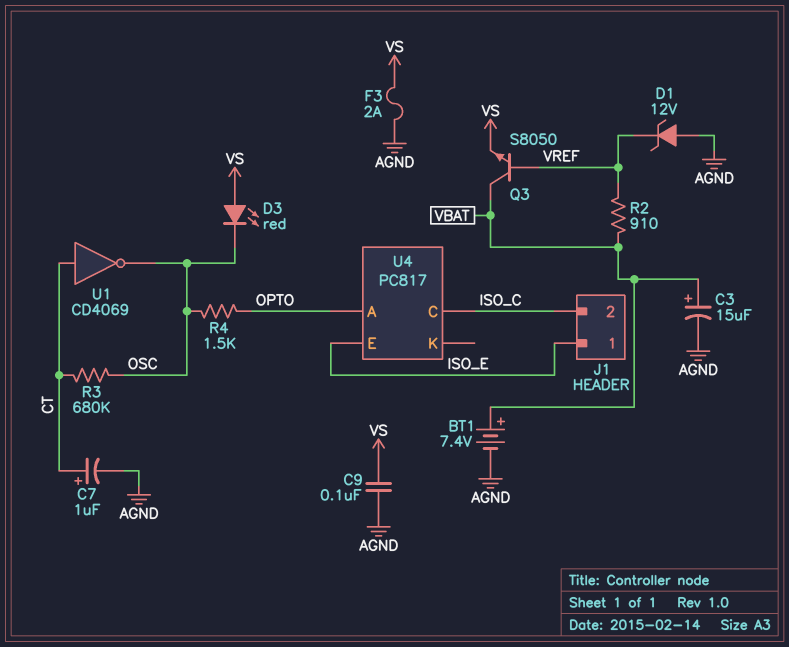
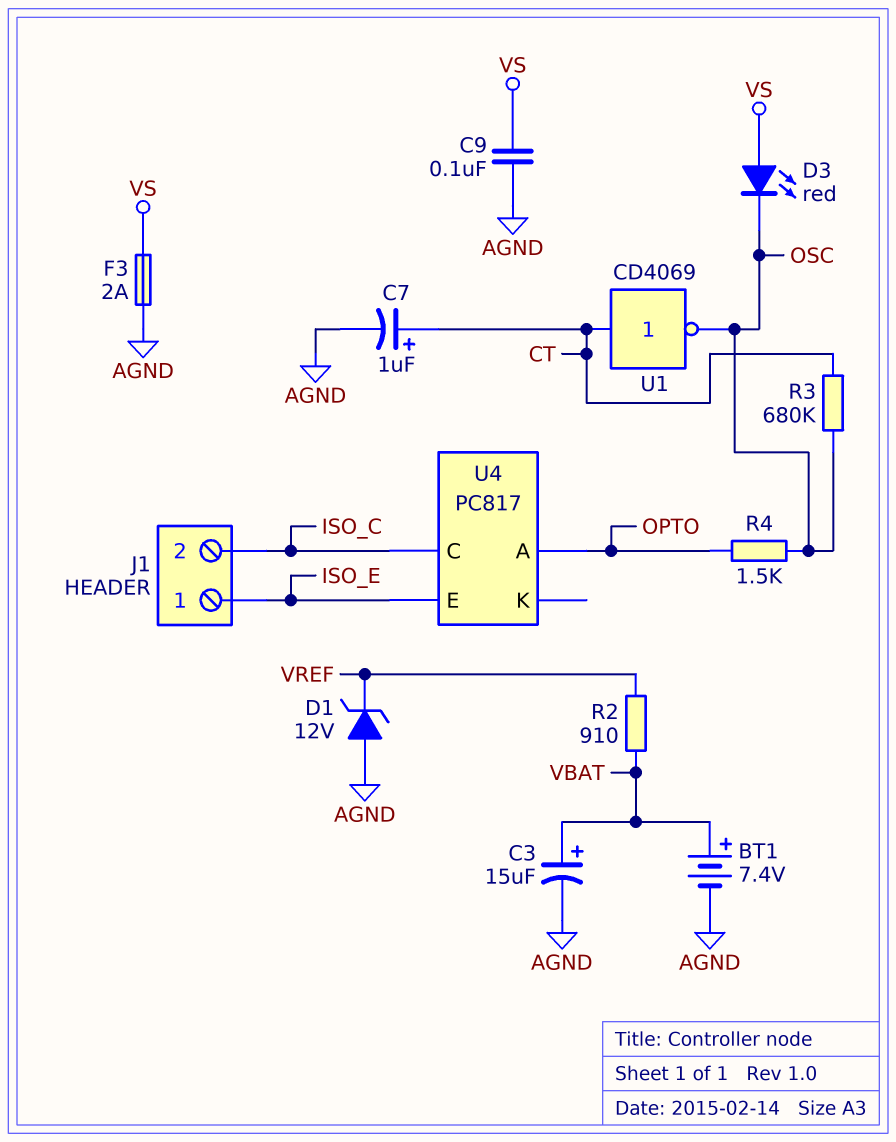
Q3: NPN S8050 (B VREF, C VBAT, E VS) -> none

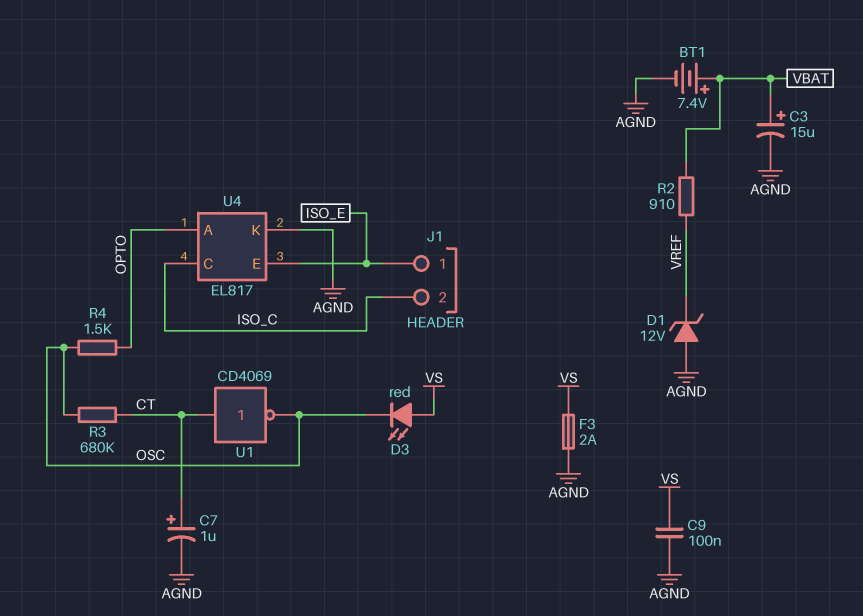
U4: PC817 -> EL817
U4 pin K: none -> AGND

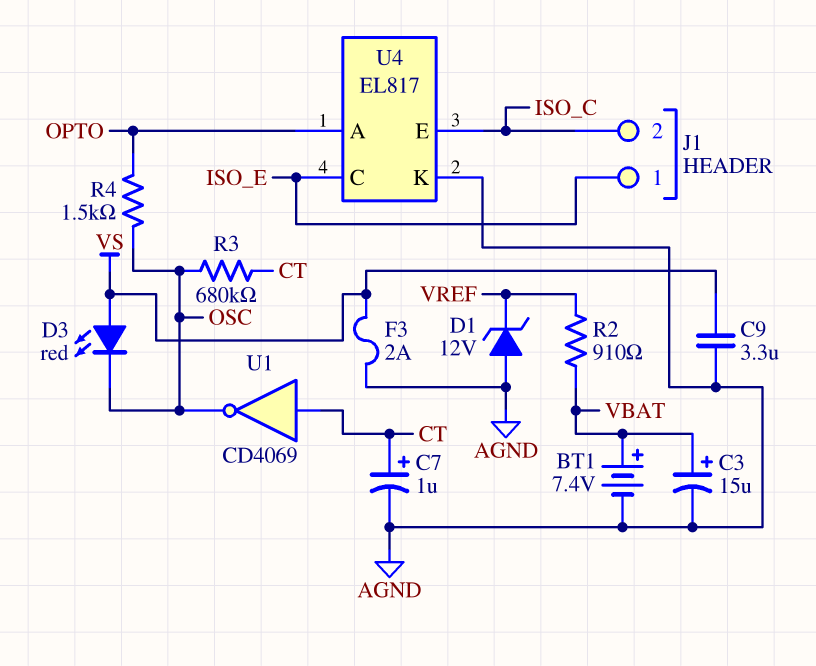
C9: 100nF (AGND, VS) -> 3.3uF (AGND, VS)
U4 pin C: ISO_C -> ISO_E
U4 pin E: ISO_E -> ISO_C

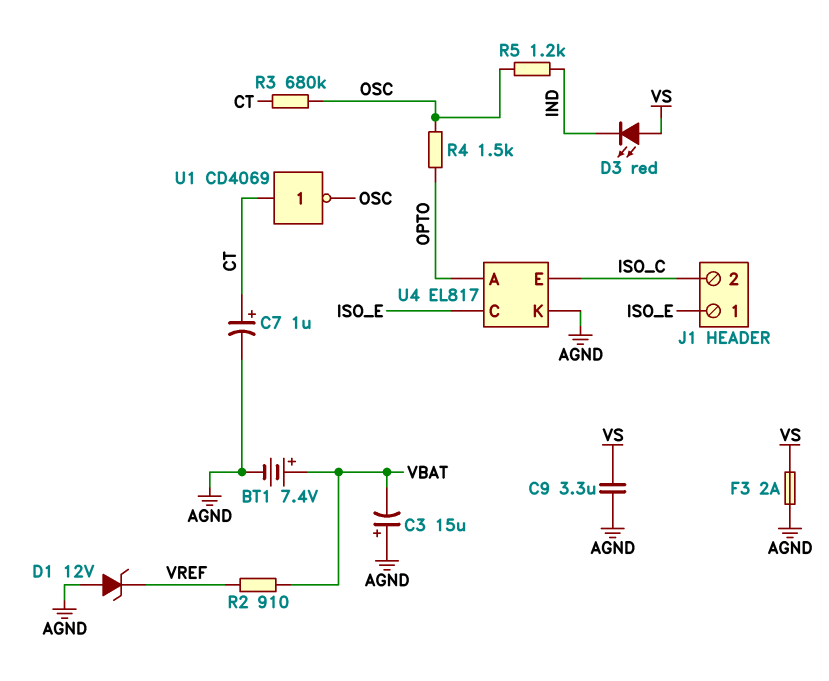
C3: 15uF (plus VBAT, minus AGND) -> 15uF (plus AGND, minus VBAT)
D3: LED red (A VS, K OSC) -> LED red (A VS, K IND)
R5: none -> 1.2k (IND, OSC)

